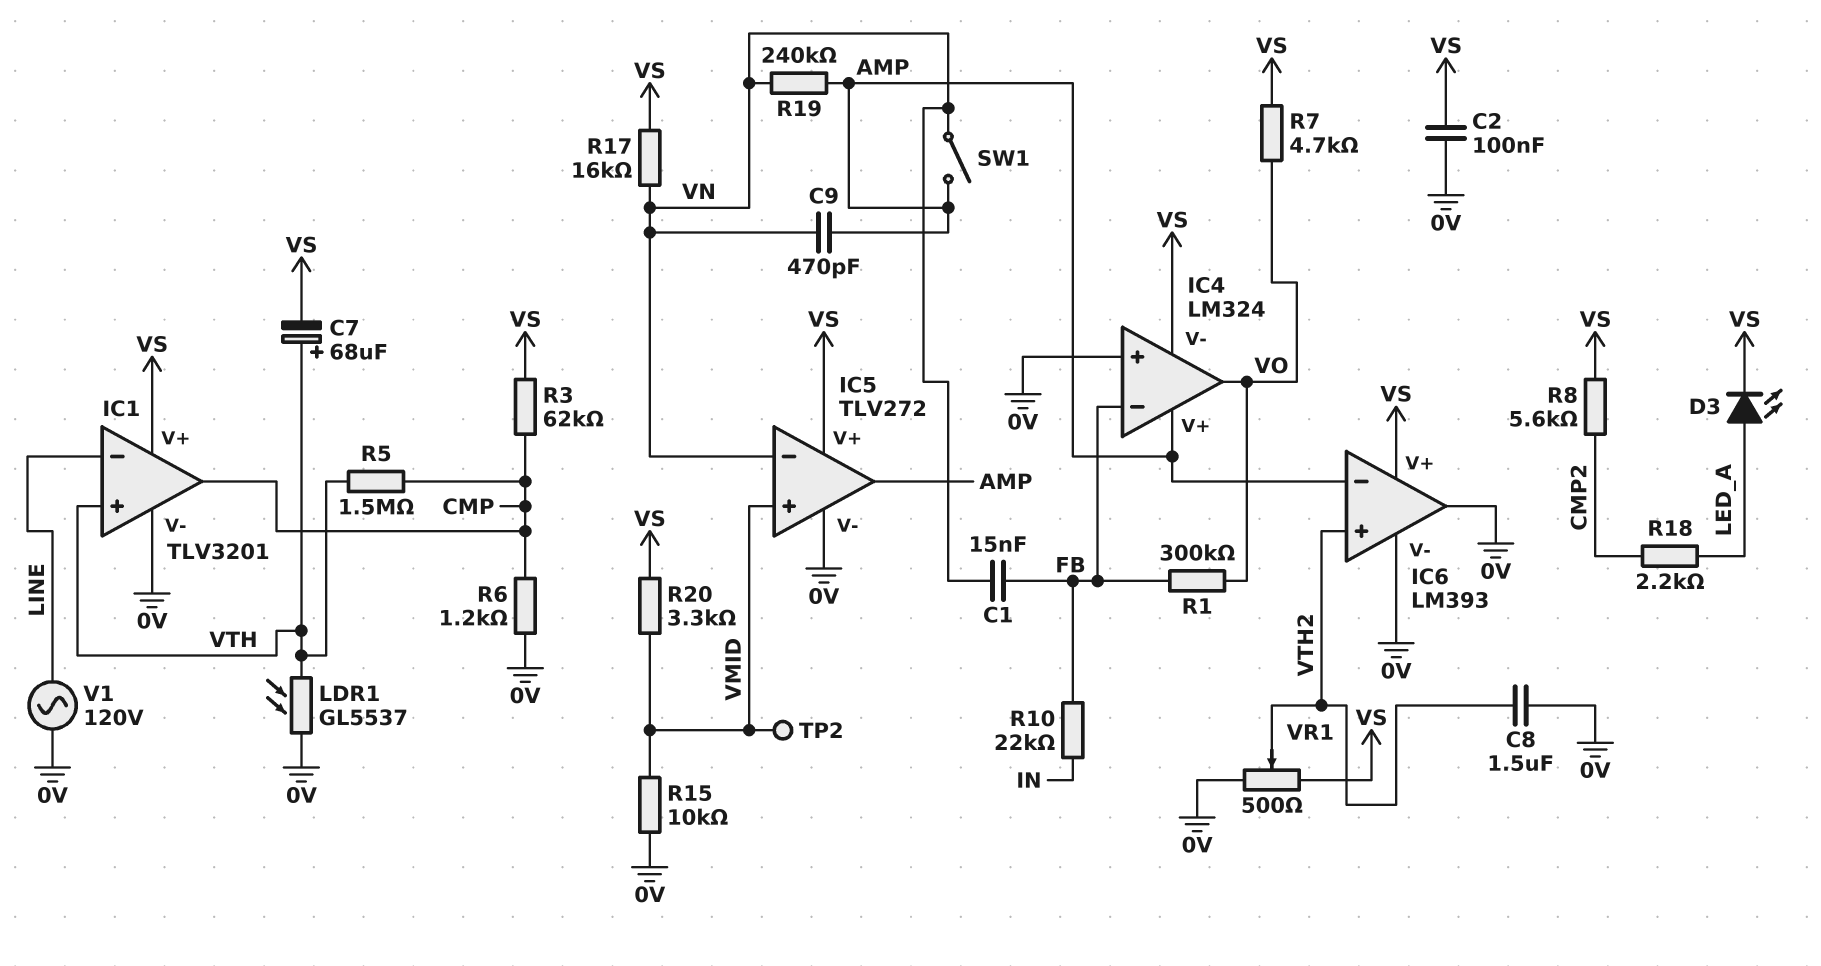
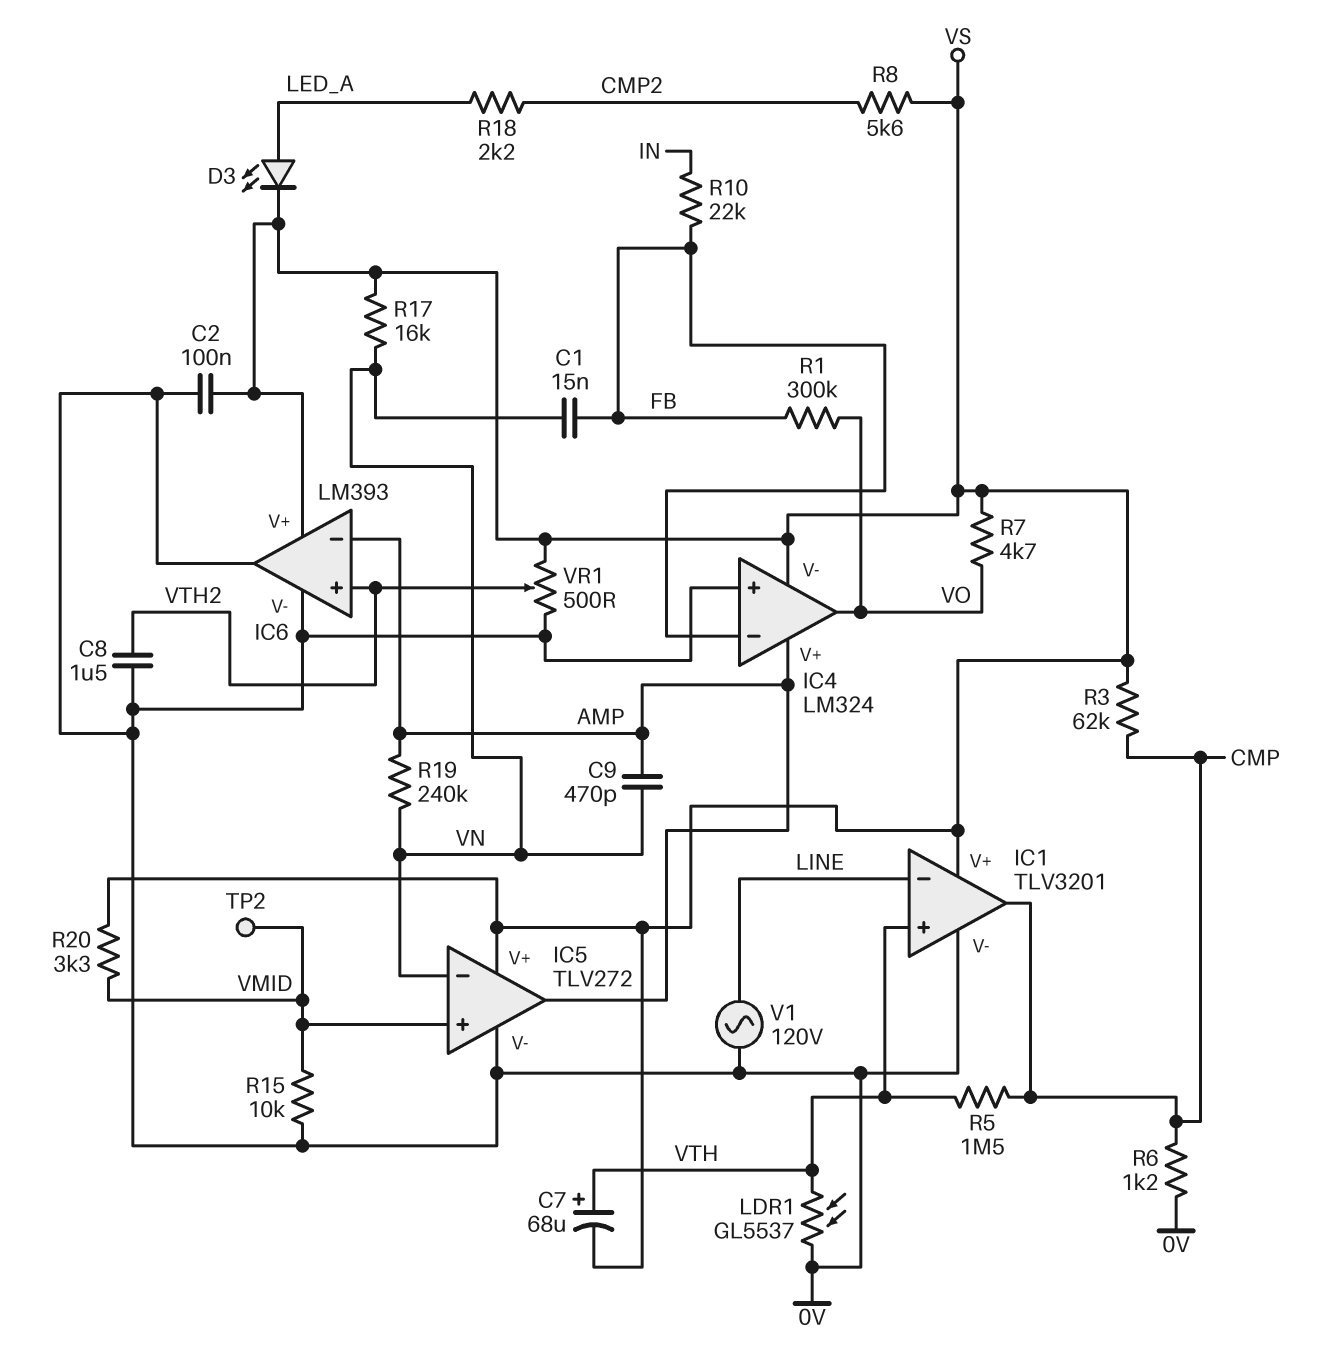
SW1: switch (AMP, VN) -> none

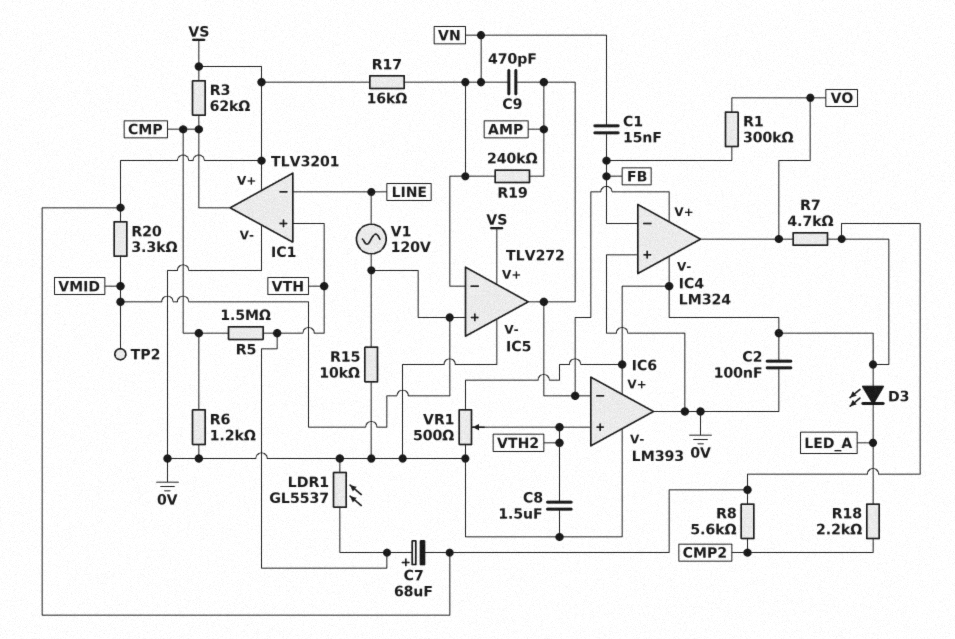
D3: LED (A LED_A, K VS) -> LED (A VS, K LED_A)
R10: 22k (FB, IN) -> none
V1: AC 120V (0V, LINE) -> AC 120V (LINE, VMID)

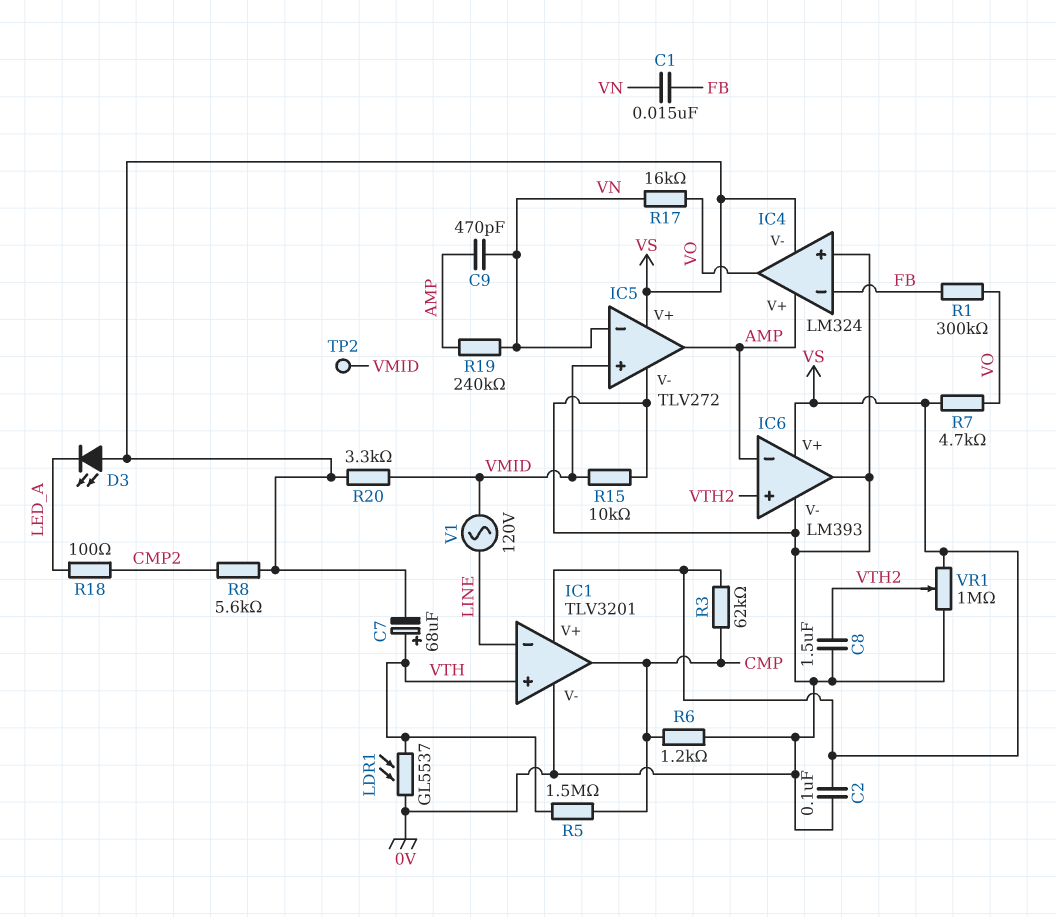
R17: 16k (VN, VS) -> 16k (VN, VO)
R18: 2.2k (CMP2, LED_A) -> 100 (CMP2, LED_A)
VR1: 500 (0V, VS, wiper VTH2) -> 1M (0V, VS, wiper VTH2)

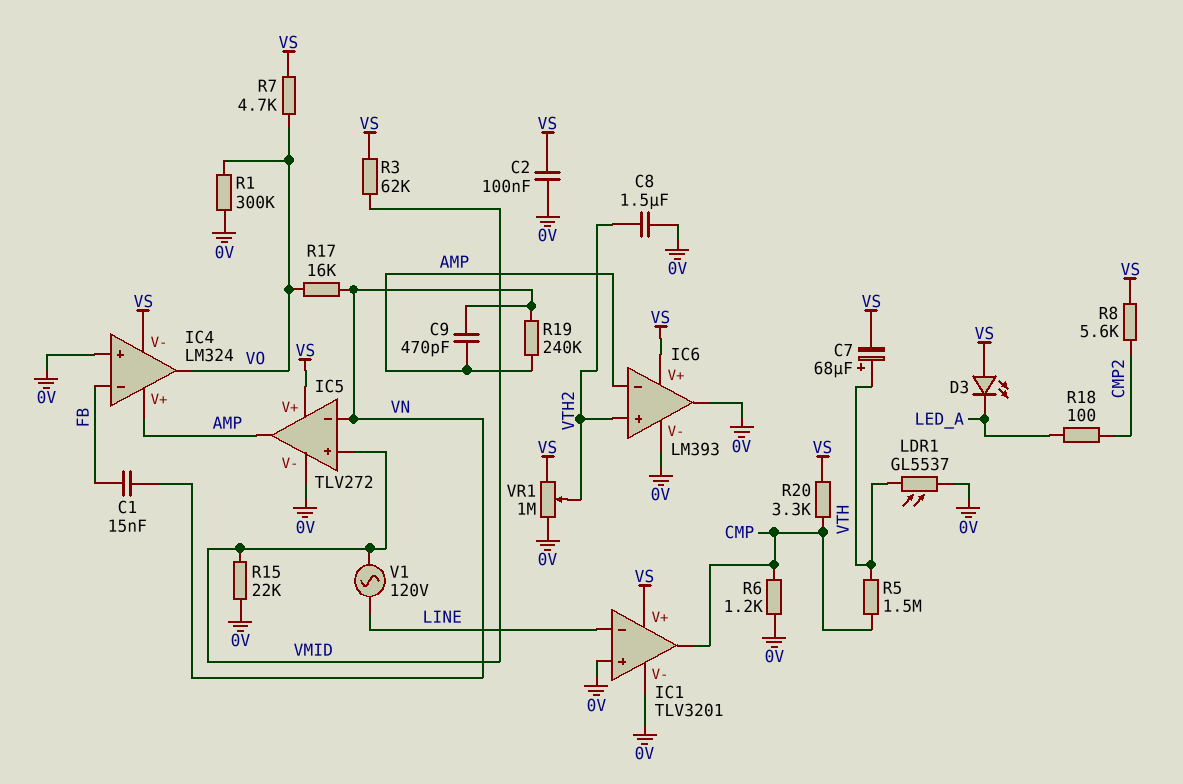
IC1 pin in+: VTH -> 0V
R1: 300k (FB, VO) -> 300k (0V, VO)
R3: 62k (CMP, VS) -> 62k (VMID, VS)
R15: 10k (0V, VMID) -> 22k (0V, VMID)
R20: 3.3k (VMID, VS) -> 3.3k (CMP, VS)
TP2: test point (VMID) -> none

